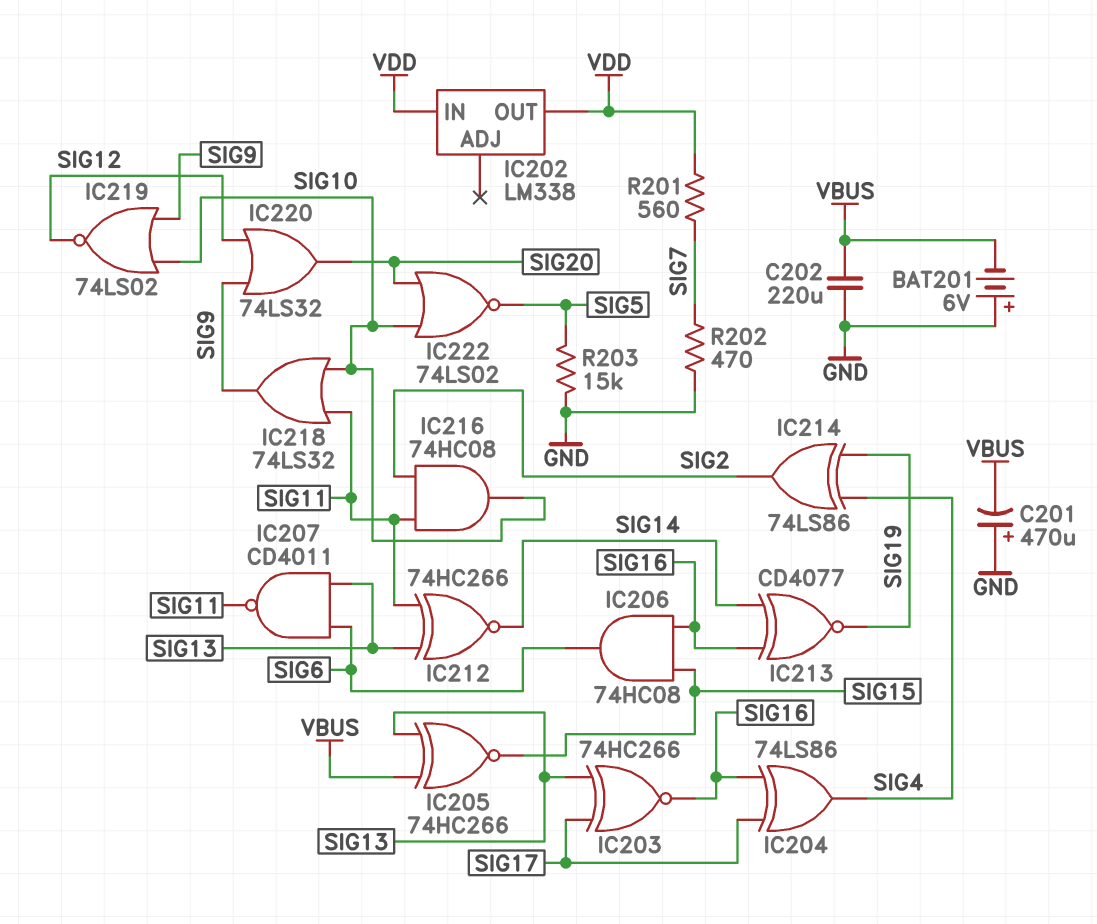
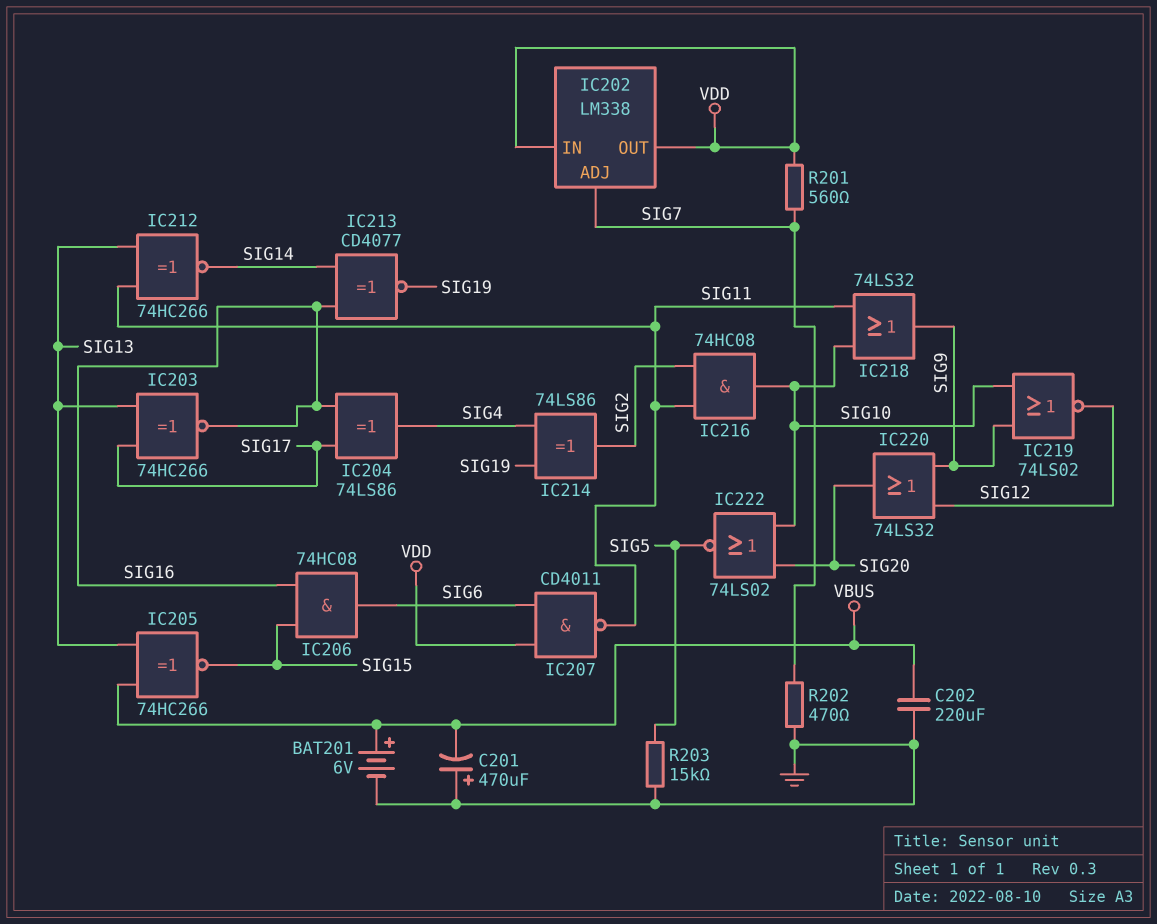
BAT201: 6V (plus GND, minus VBUS) -> 6V (plus VBUS, minus GND)
IC202 pin ADJ: none -> SIG7
IC207: NAND CD4011 (in SIG6, in SIG13, out SIG11) -> NAND CD4011 (in SIG6, in VDD, out SIG11)

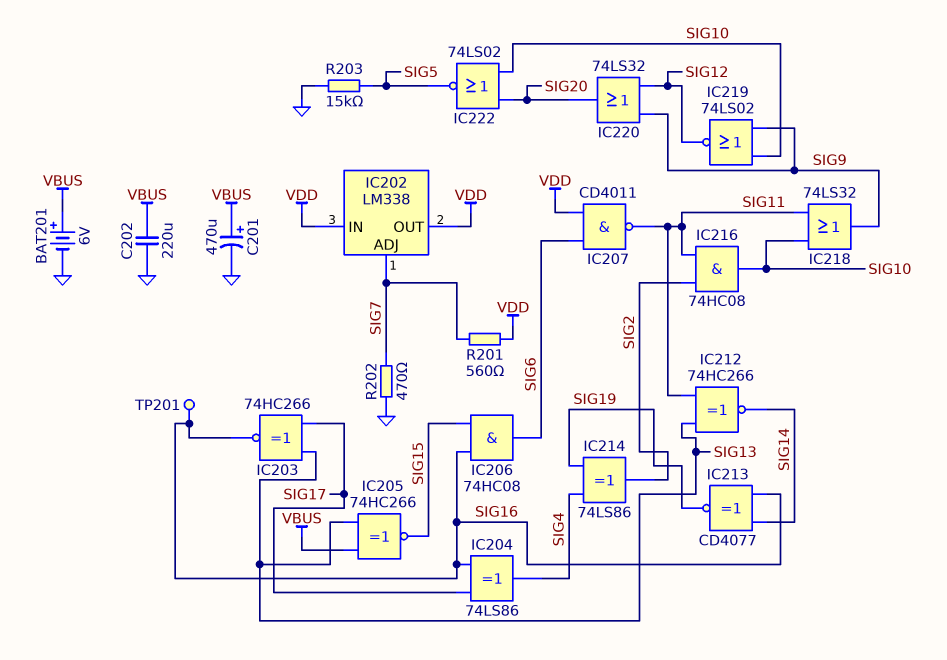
C201: 470uF (plus GND, minus VBUS) -> 470uF (plus VBUS, minus GND)
TP201: none -> test point (SIG16)

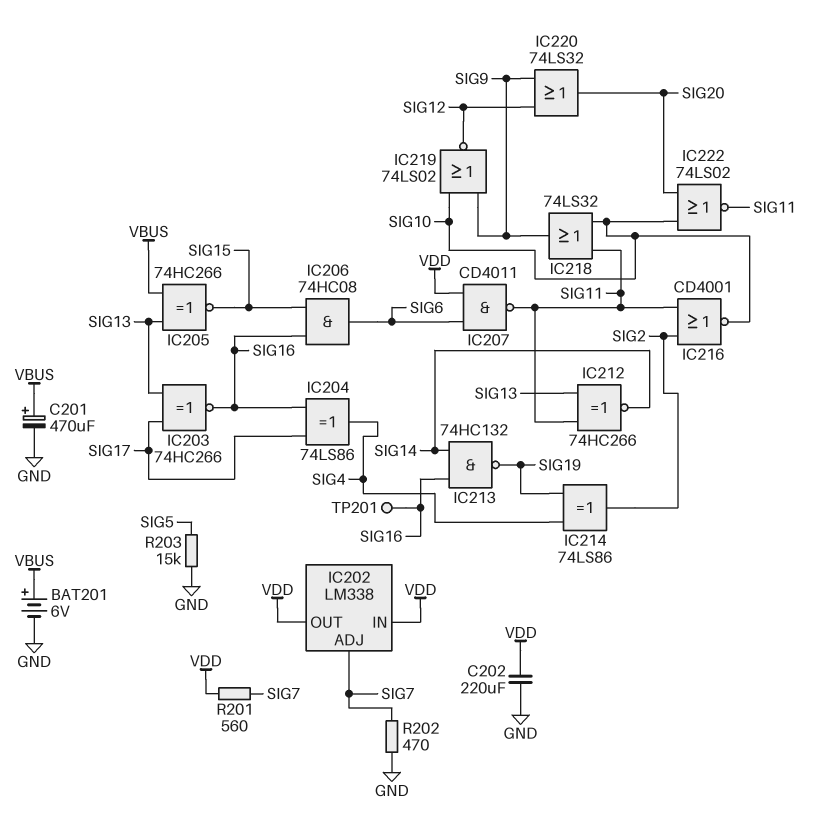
C202: 220uF (GND, VBUS) -> 220uF (GND, VDD)
IC213: XNOR CD4077 (in SIG14, in SIG16, out SIG19) -> NAND 74HC132 (in SIG14, in SIG16, out SIG19)
IC216: AND 74HC08 (in SIG2, in SIG11, out SIG10) -> NOR CD4001 (in SIG2, in SIG11, out SIG10)
IC222: NOR 74LS02 (in SIG10, in SIG20, out SIG5) -> NOR 74LS02 (in SIG10, in SIG20, out SIG11)

